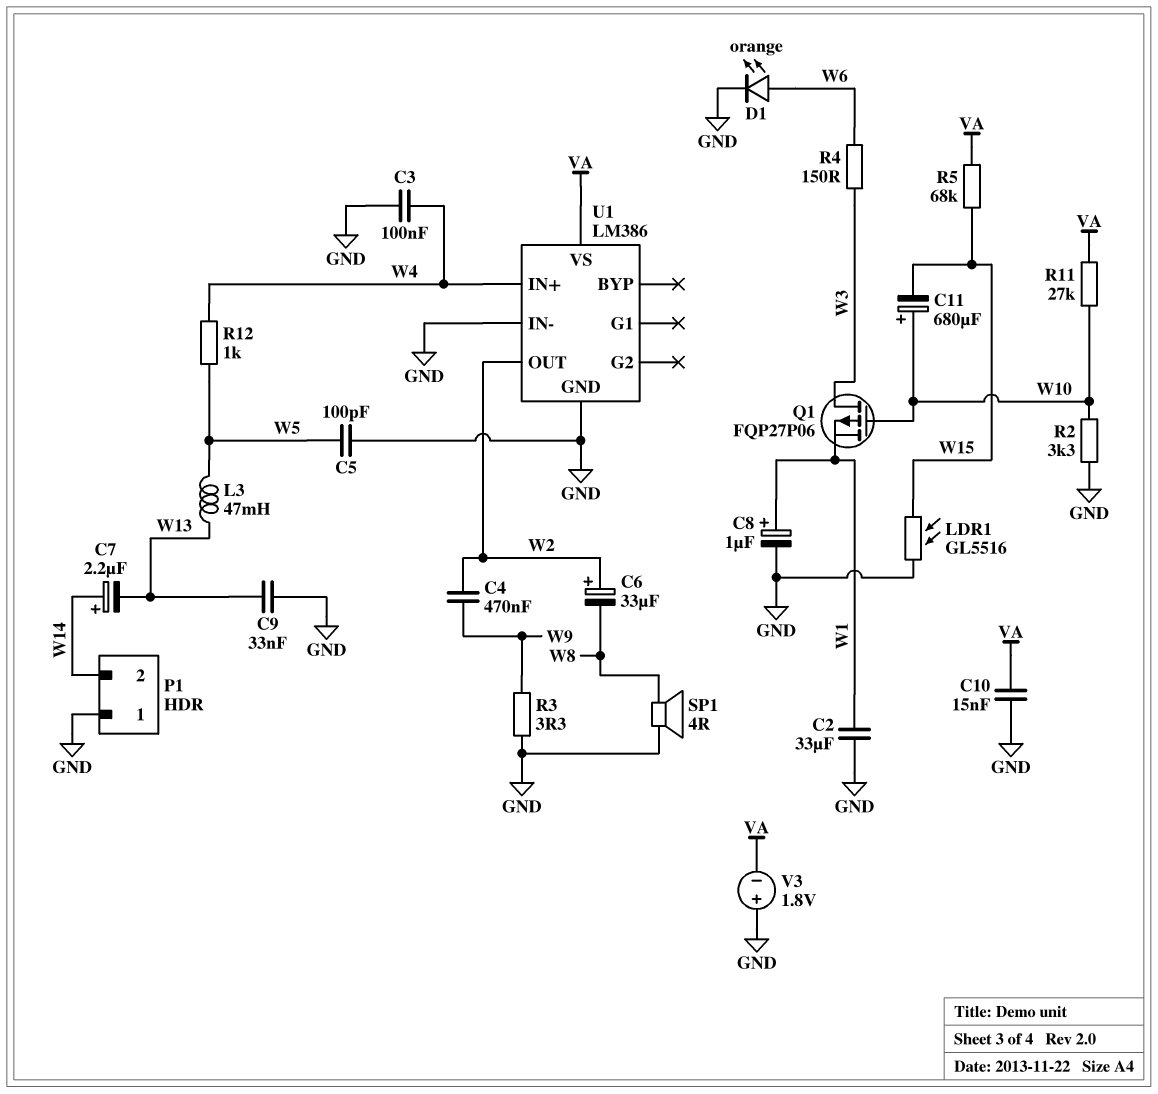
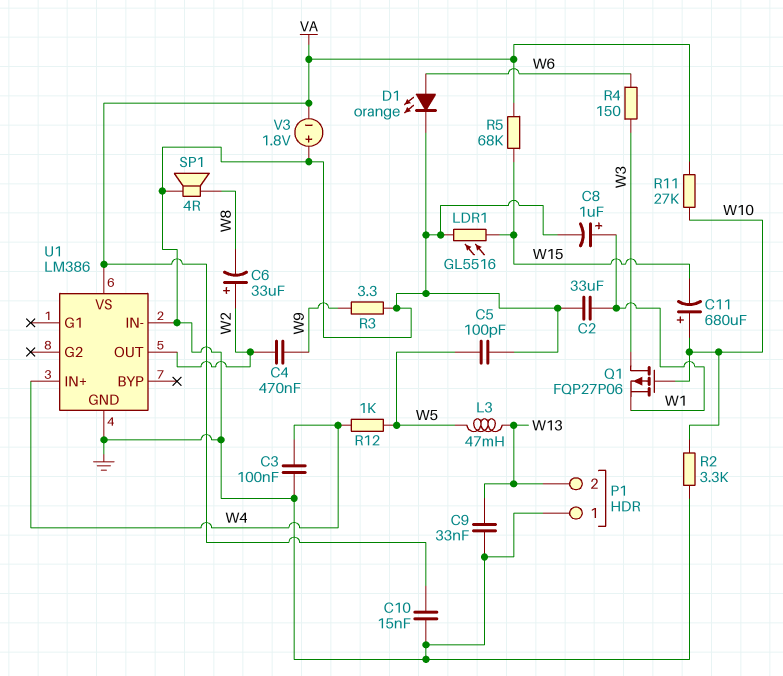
C7: 2.2uF (plus W14, minus W13) -> none
P1 pin 2: W14 -> W13

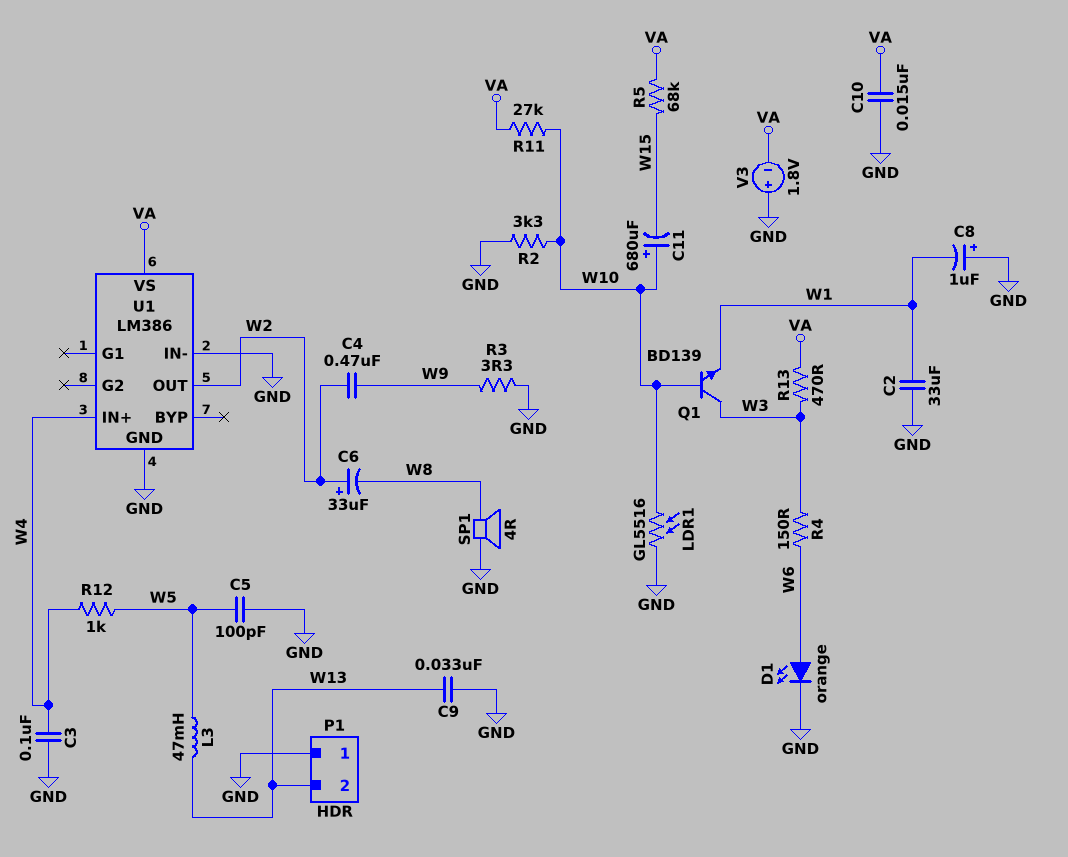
C8: 1uF (plus W1, minus GND) -> 1uF (plus GND, minus W1)
LDR1: GL5516 (GND, W15) -> GL5516 (GND, W10)
Q1: PMOS FQP27P06 (G W10, D W3, S W1) -> NPN BD139 (B W10, C W3, E W1)
R13: none -> 470 (VA, W3)

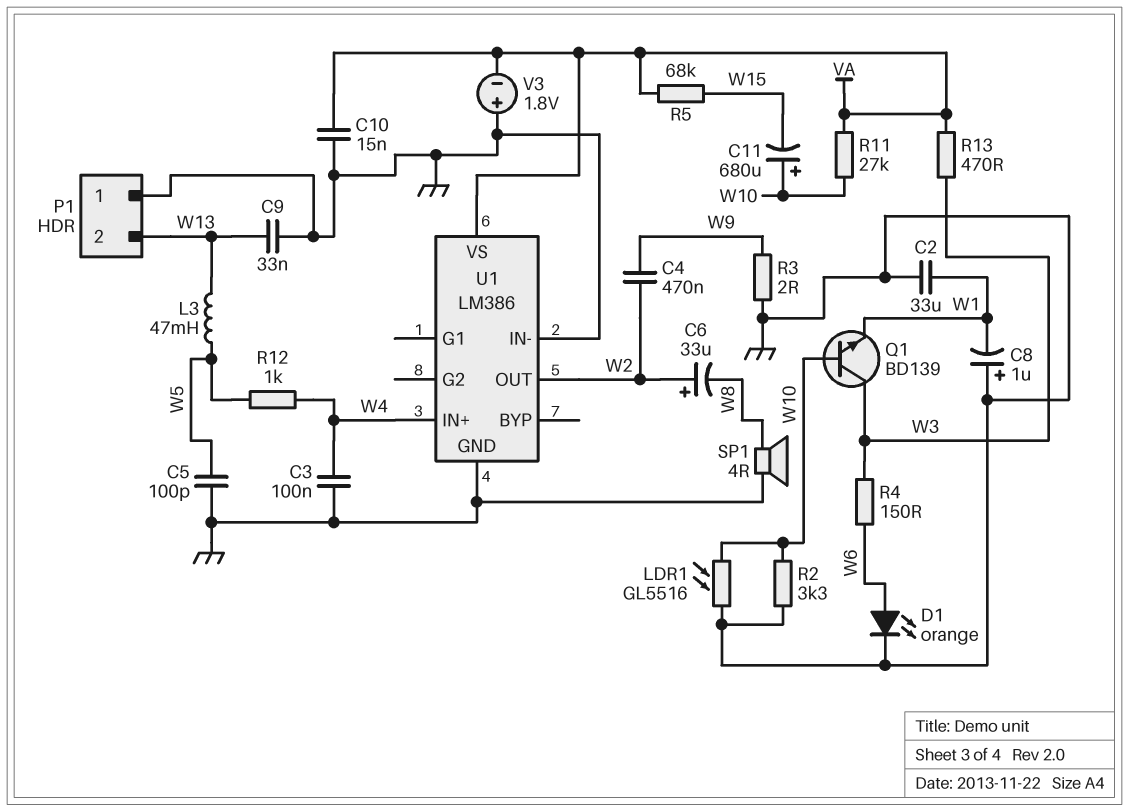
R3: 3.3 (GND, W9) -> 2 (GND, W9)

